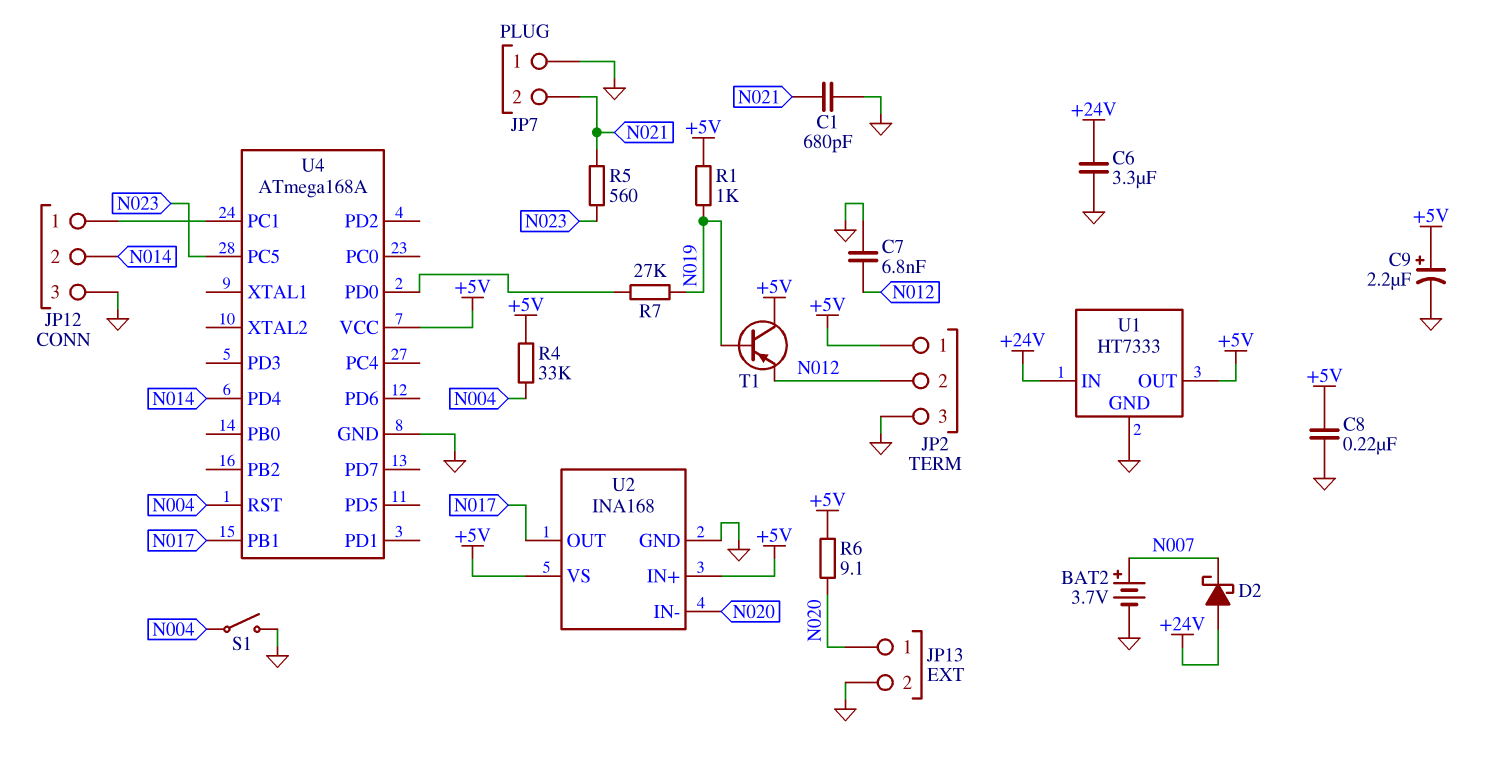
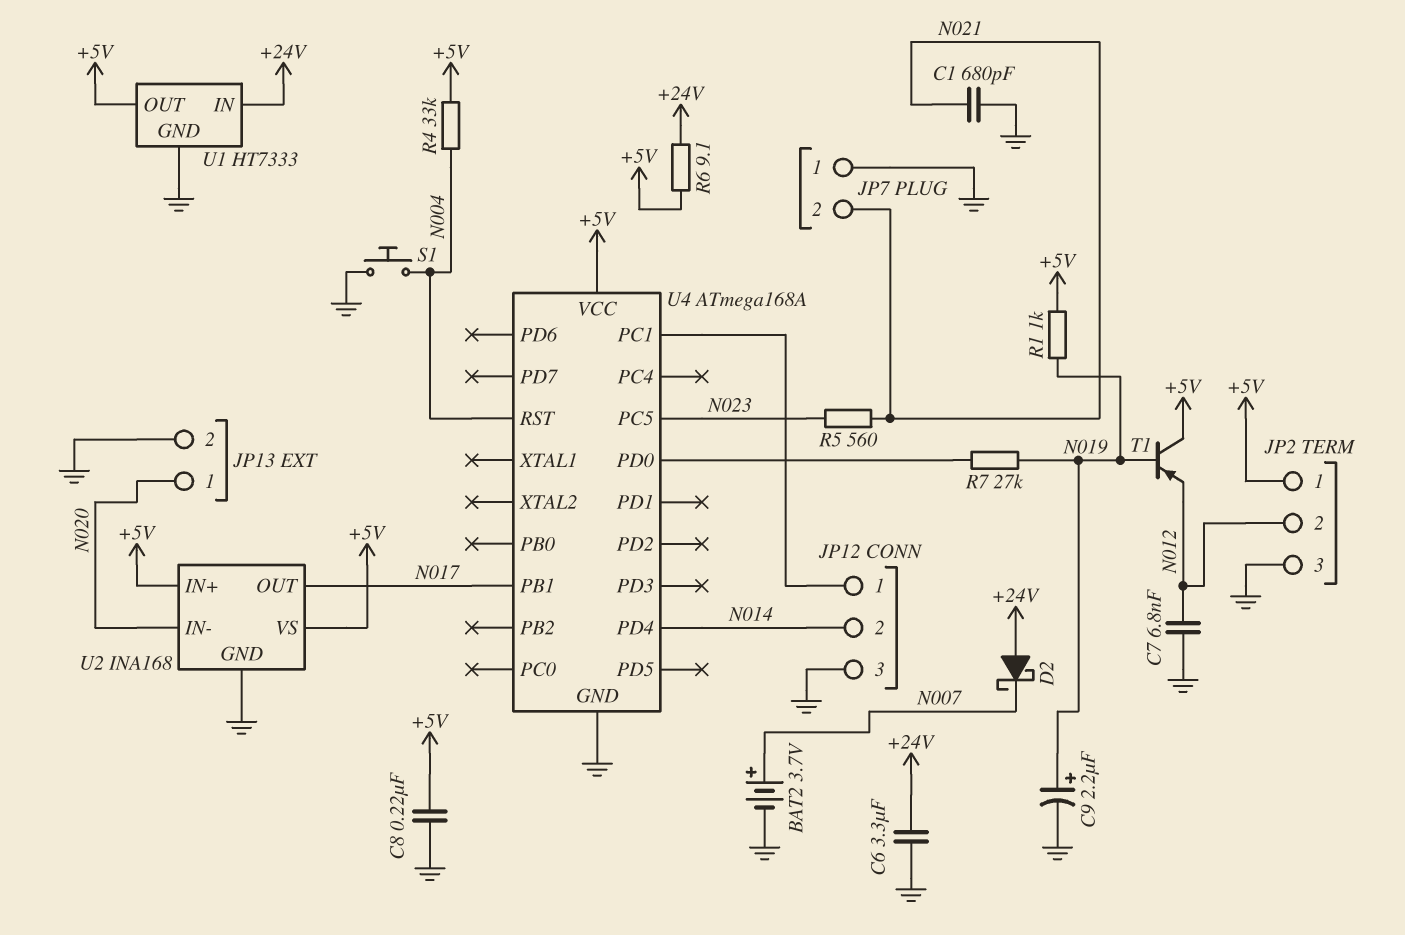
C9: 2.2uF (plus +5V, minus GND) -> 2.2uF (plus N019, minus GND)
R6: 9.1 (+5V, N020) -> 9.1 (+5V, +24V)
S1: switch (GND, N004) -> button (GND, N004)

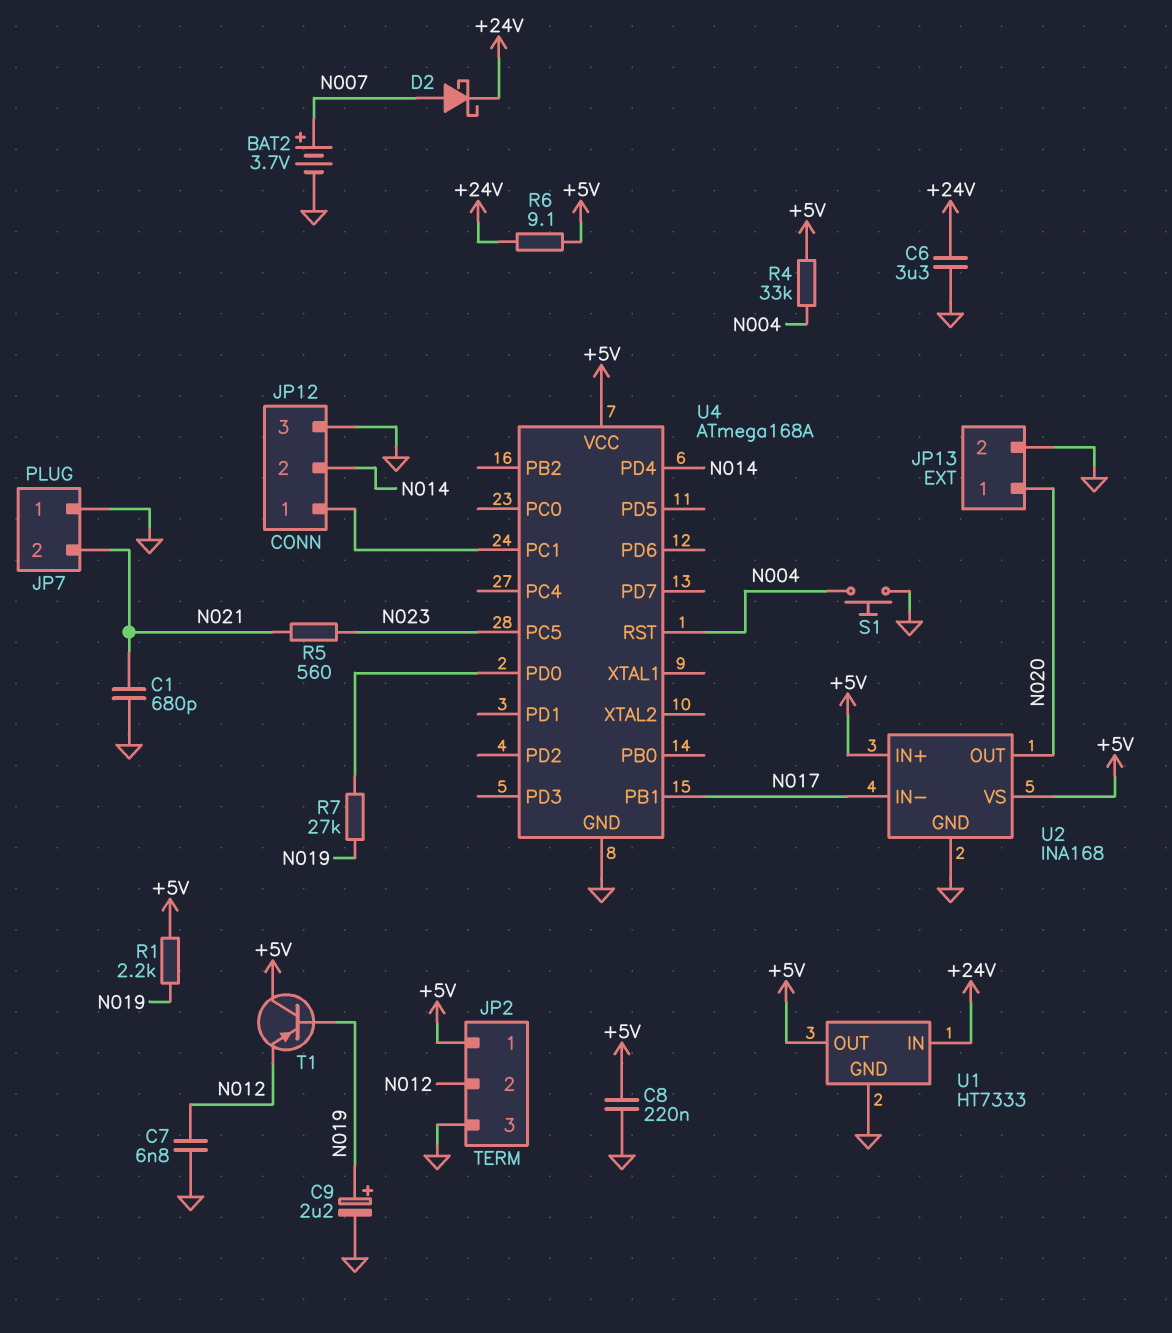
D2: schottky (A +24V, K N007) -> schottky (A N007, K +24V)
R1: 1k (+5V, N019) -> 2.2k (+5V, N019)
U2 pin IN-: N020 -> N017
U2 pin OUT: N017 -> N020

